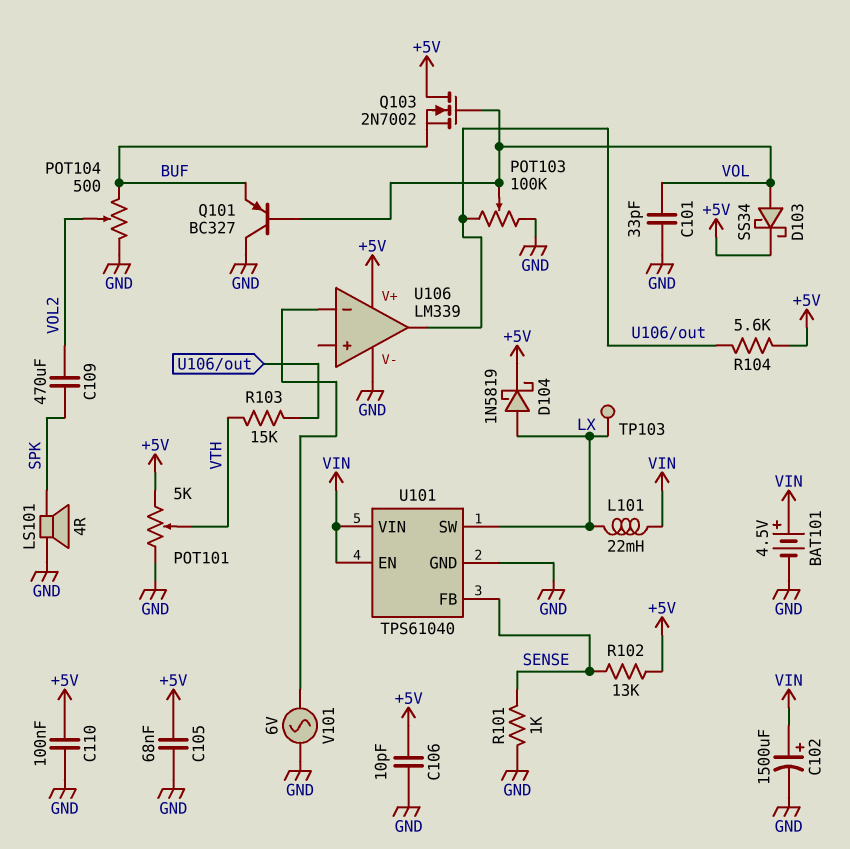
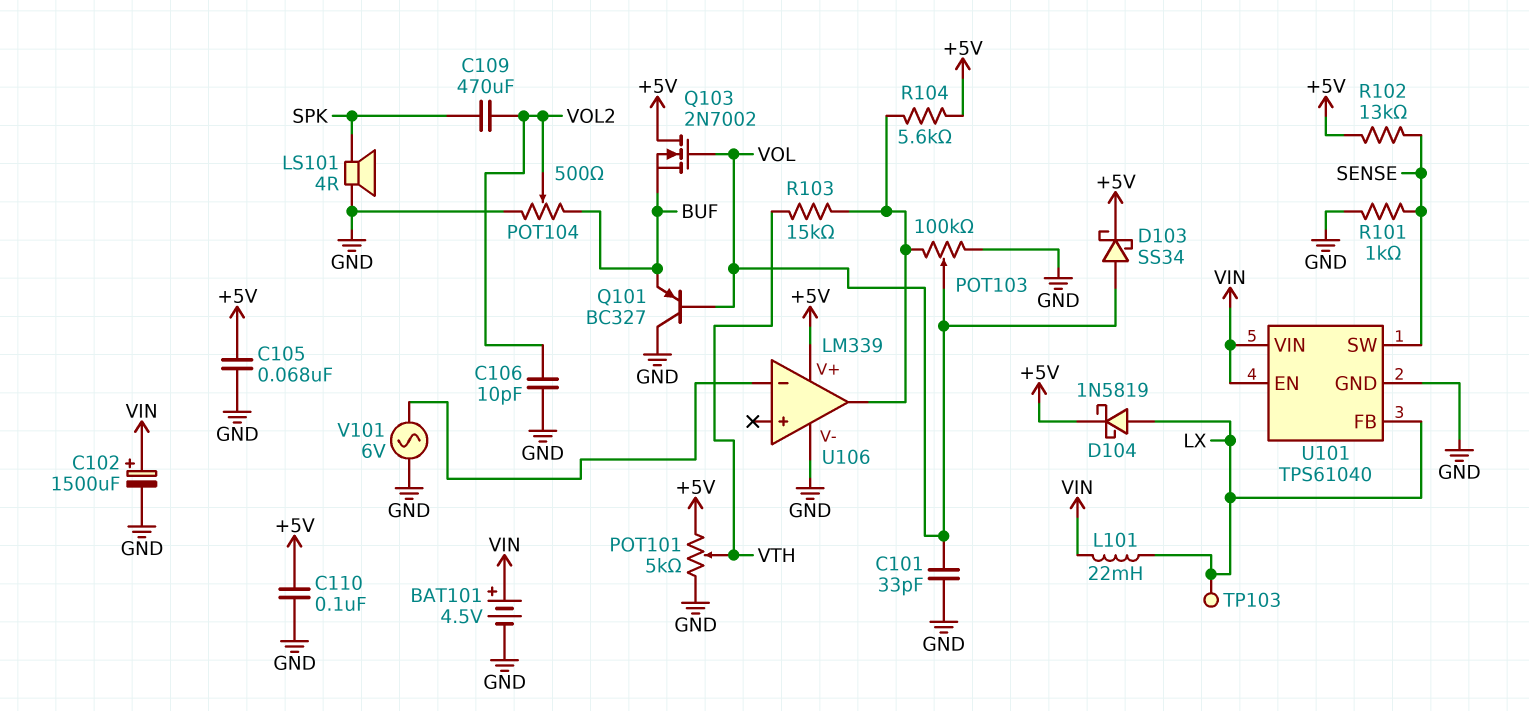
C106: 10pF (+5V, GND) -> 10pF (GND, VOL2)
U101 pin FB: SENSE -> LX
U101 pin SW: LX -> SENSE

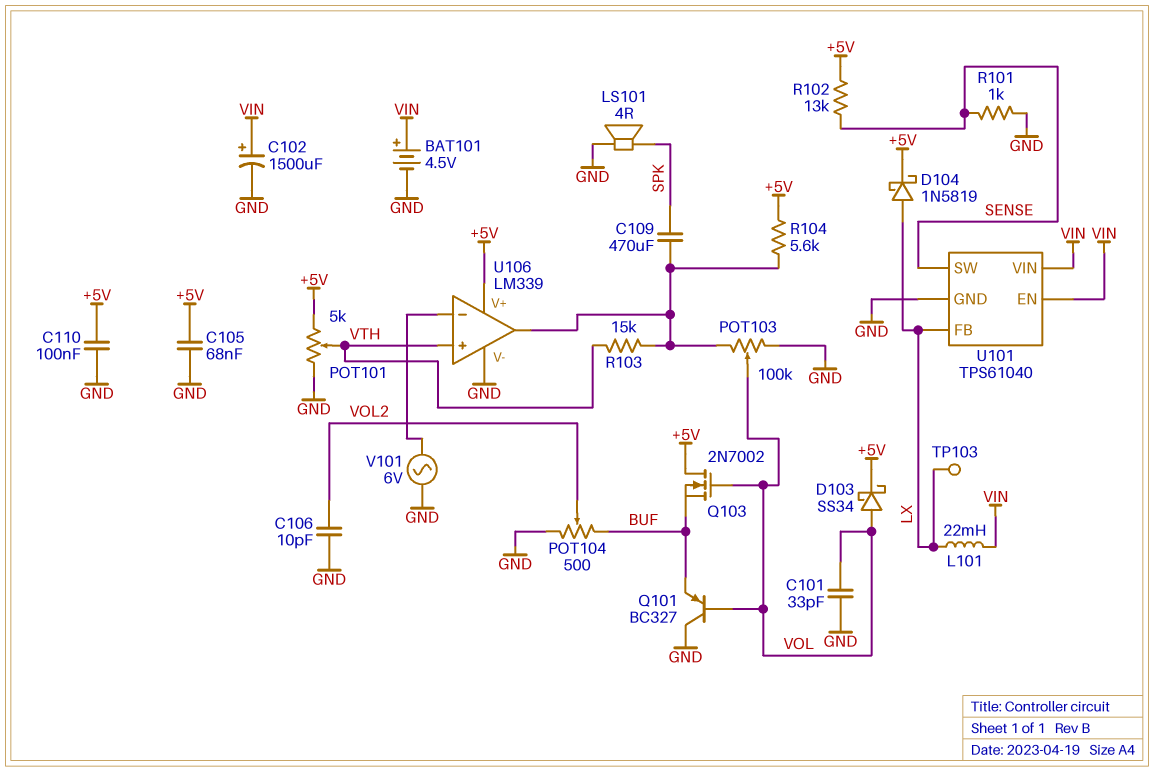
C109: 470uF (SPK, VOL2) -> 470uF (SPK, U106/out)
U106 pin in+: none -> VTH

